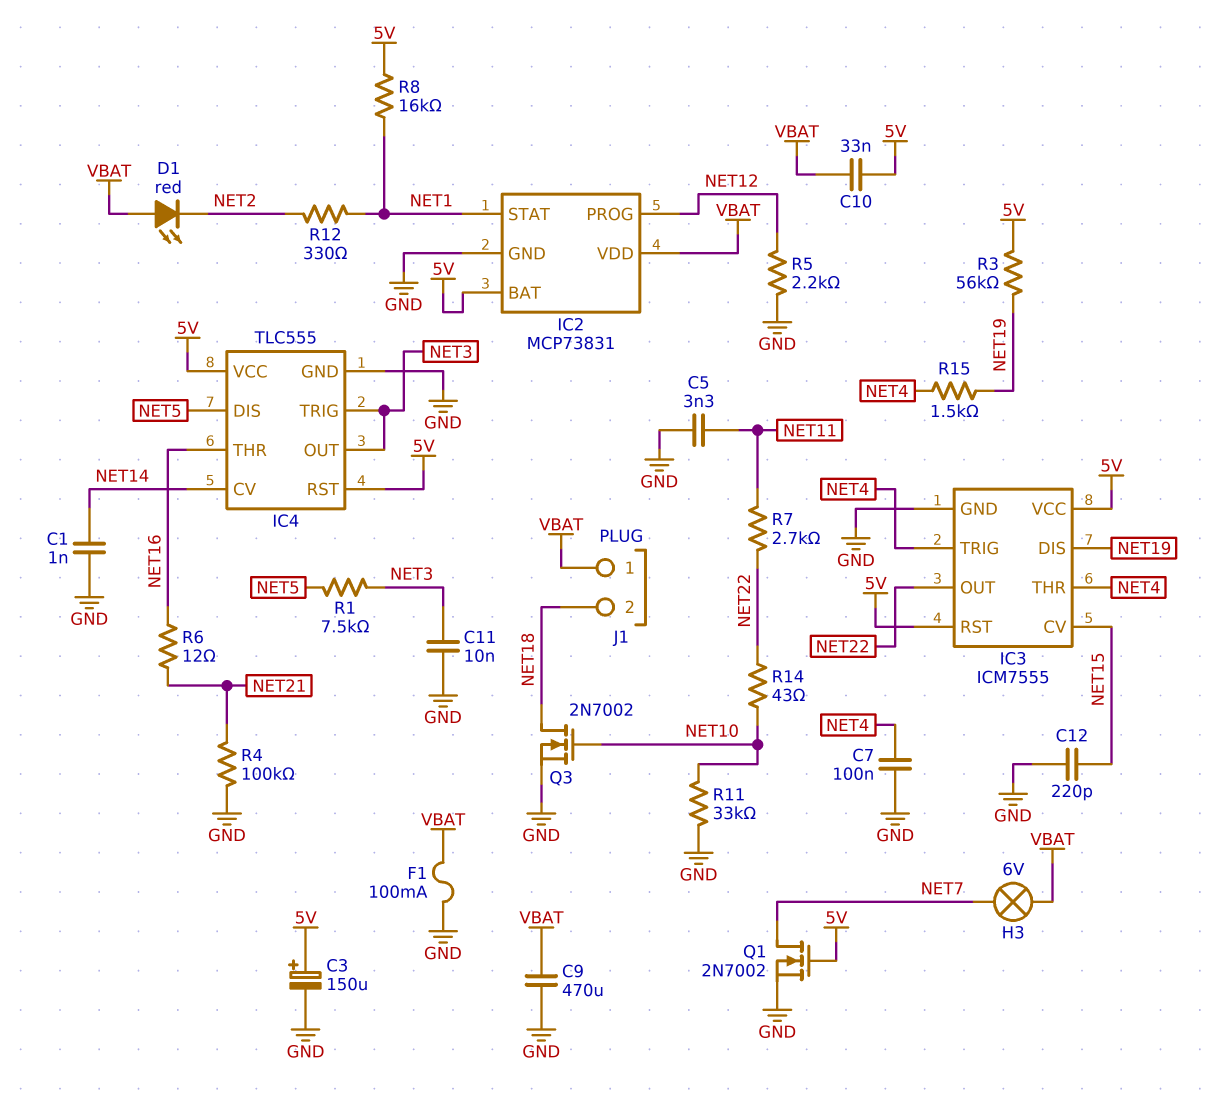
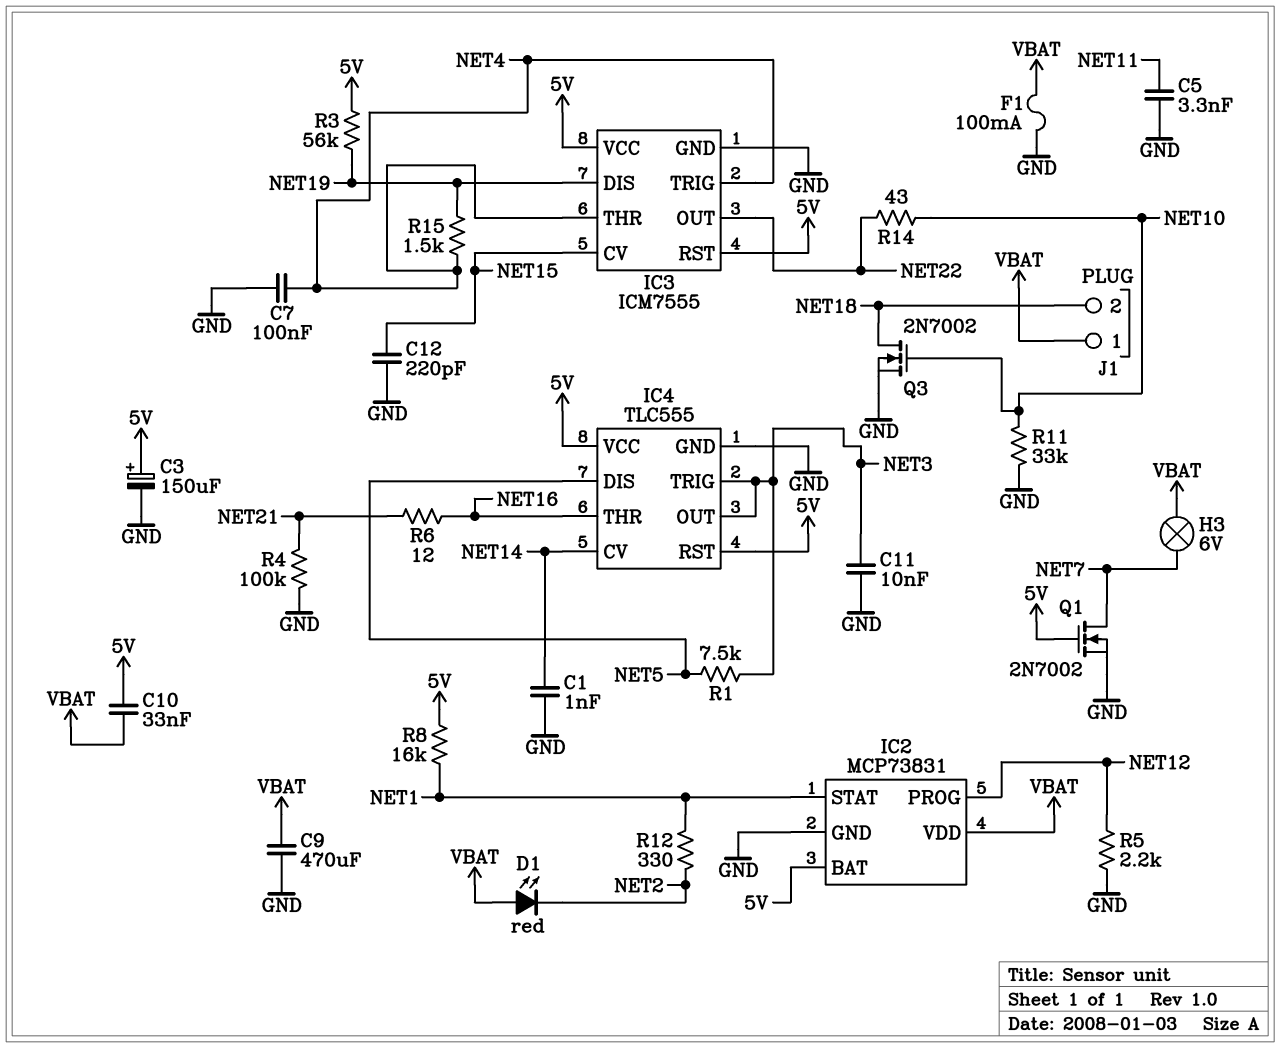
R7: 2.7k (NET11, NET22) -> none

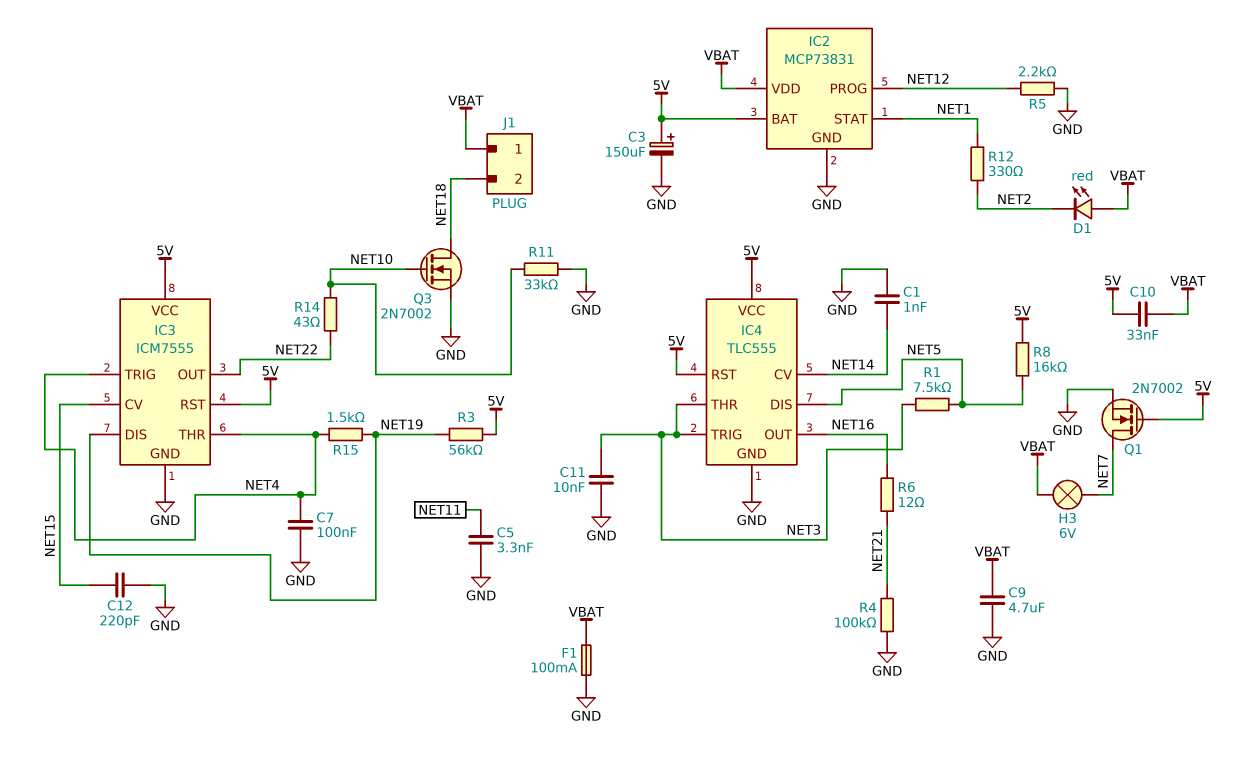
C9: 470uF (GND, VBAT) -> 4.7uF (GND, VBAT)
IC4 pin OUT: NET3 -> NET16
IC4 pin THR: NET16 -> NET3
R8: 16k (5V, NET1) -> 16k (5V, NET5)

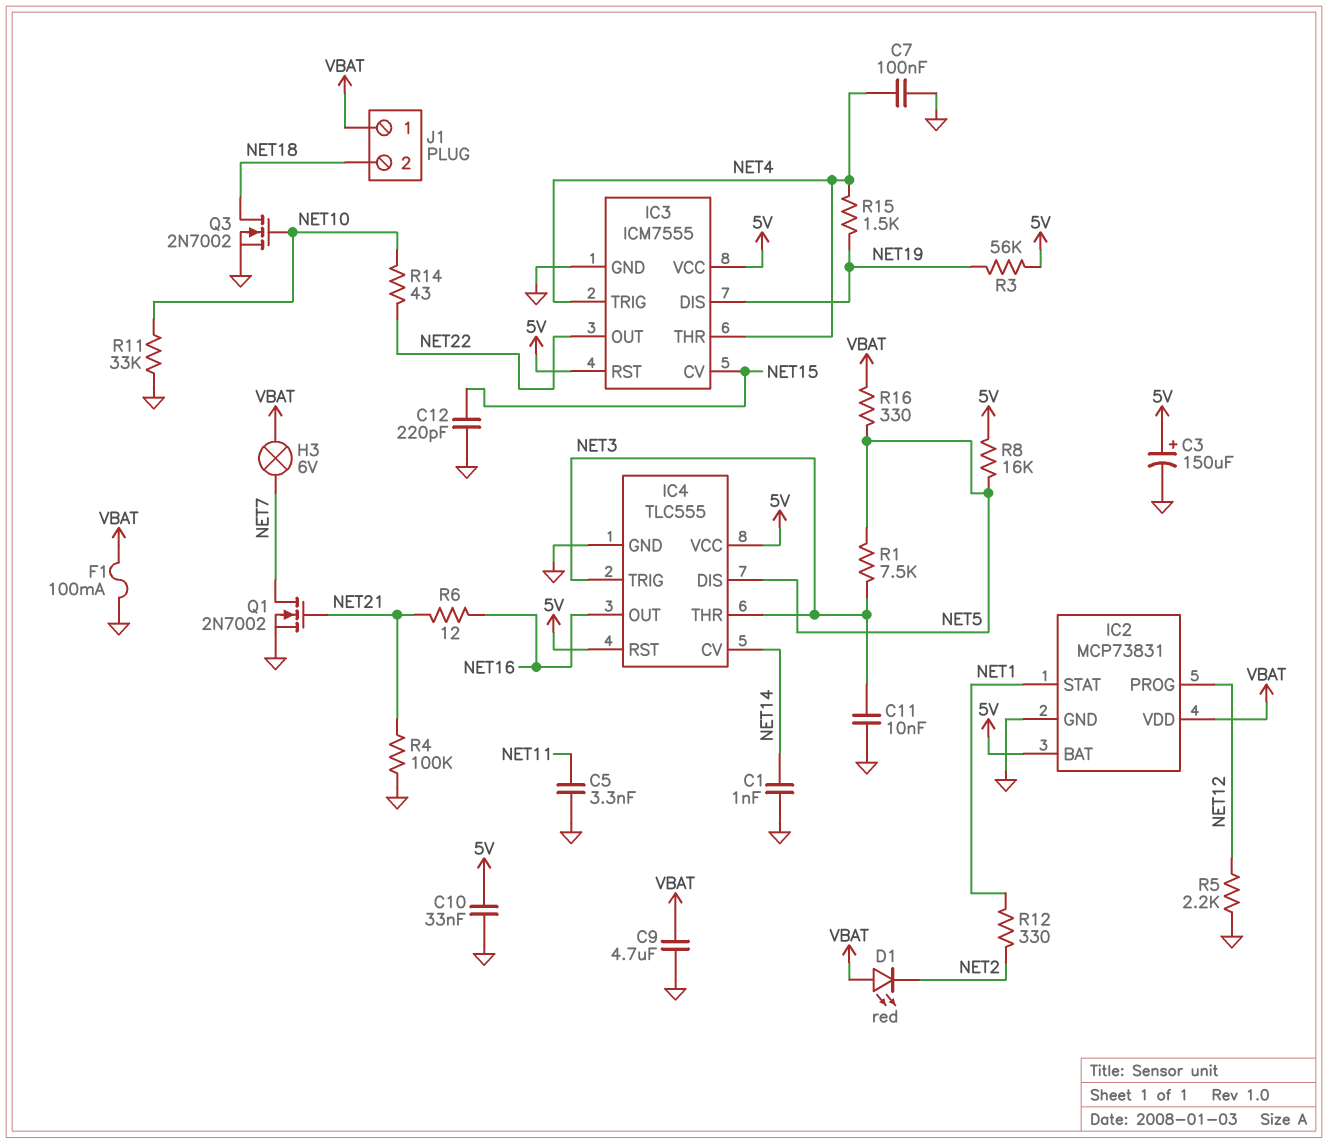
C10: 33nF (5V, VBAT) -> 33nF (5V, GND)
Q1: NMOS 2N7002 (G 5V, D NET7, S GND) -> NMOS 2N7002 (G NET21, D NET7, S GND)
R16: none -> 330 (NET5, VBAT)

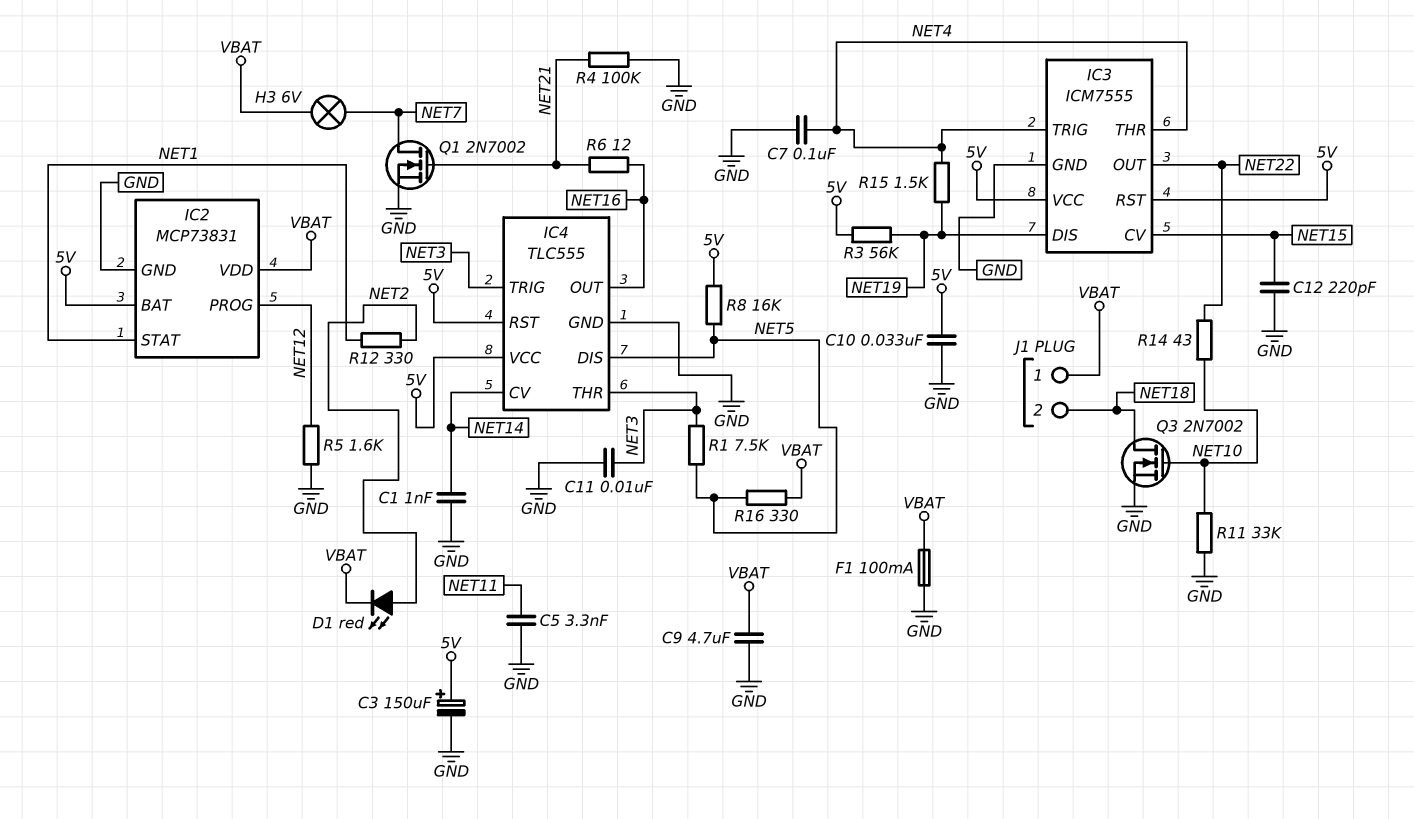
D1: LED red (A VBAT, K NET2) -> LED red (A NET2, K VBAT)
R5: 2.2k (GND, NET12) -> 1.6k (GND, NET12)

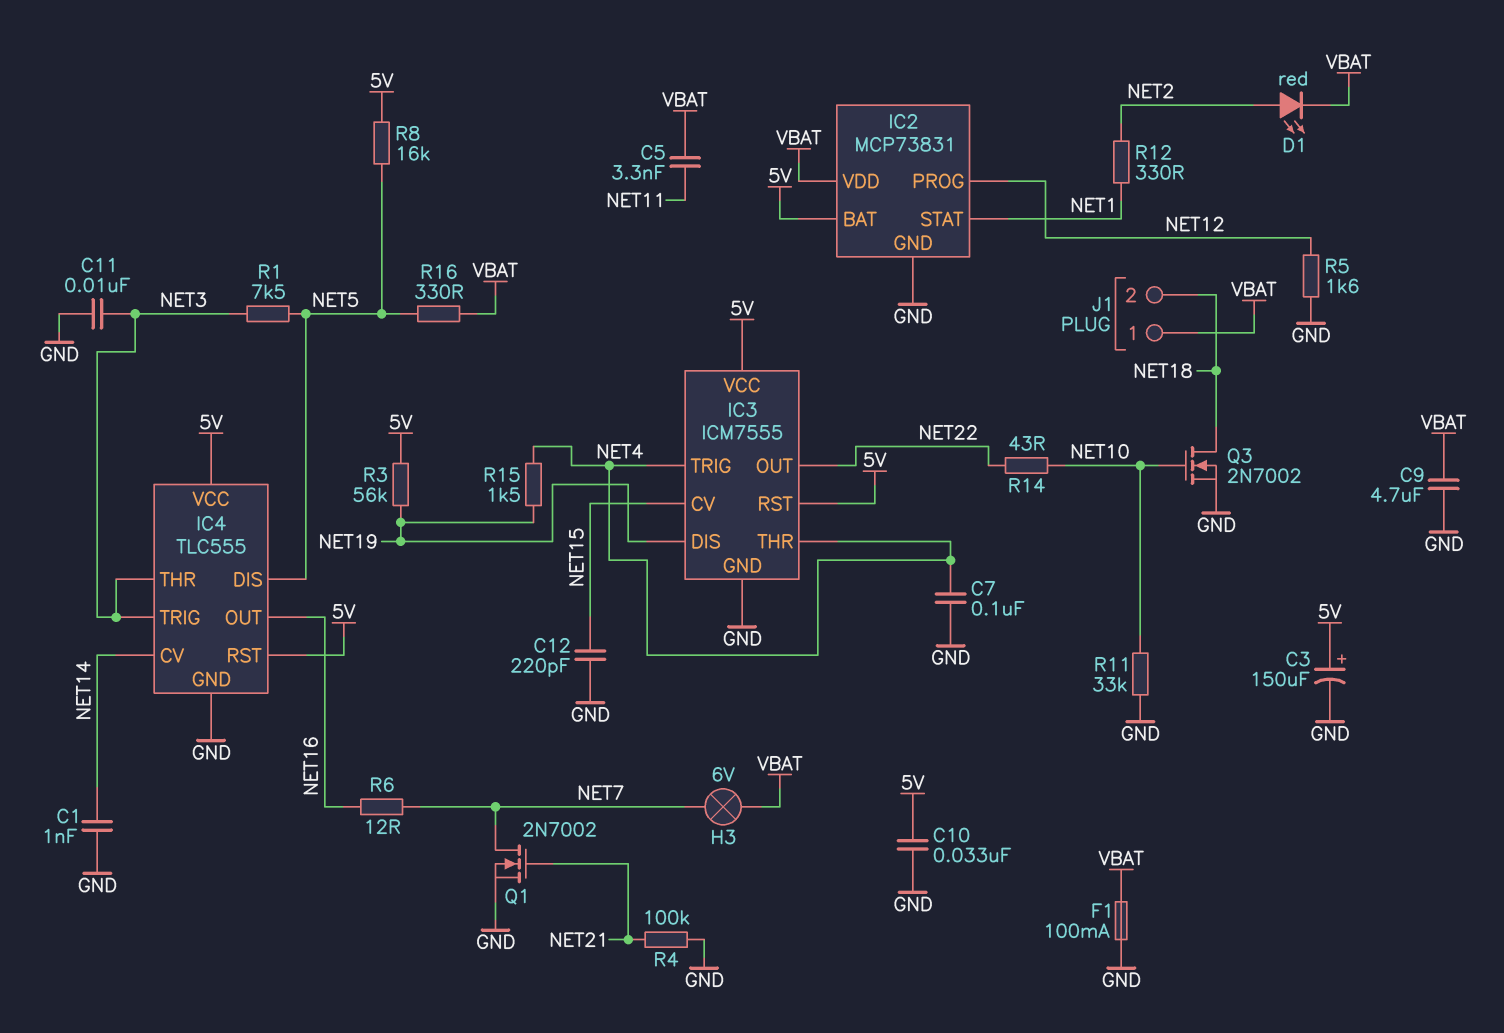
C5: 3.3nF (GND, NET11) -> 3.3nF (NET11, VBAT)
R6: 12 (NET16, NET21) -> 12 (NET7, NET16)

